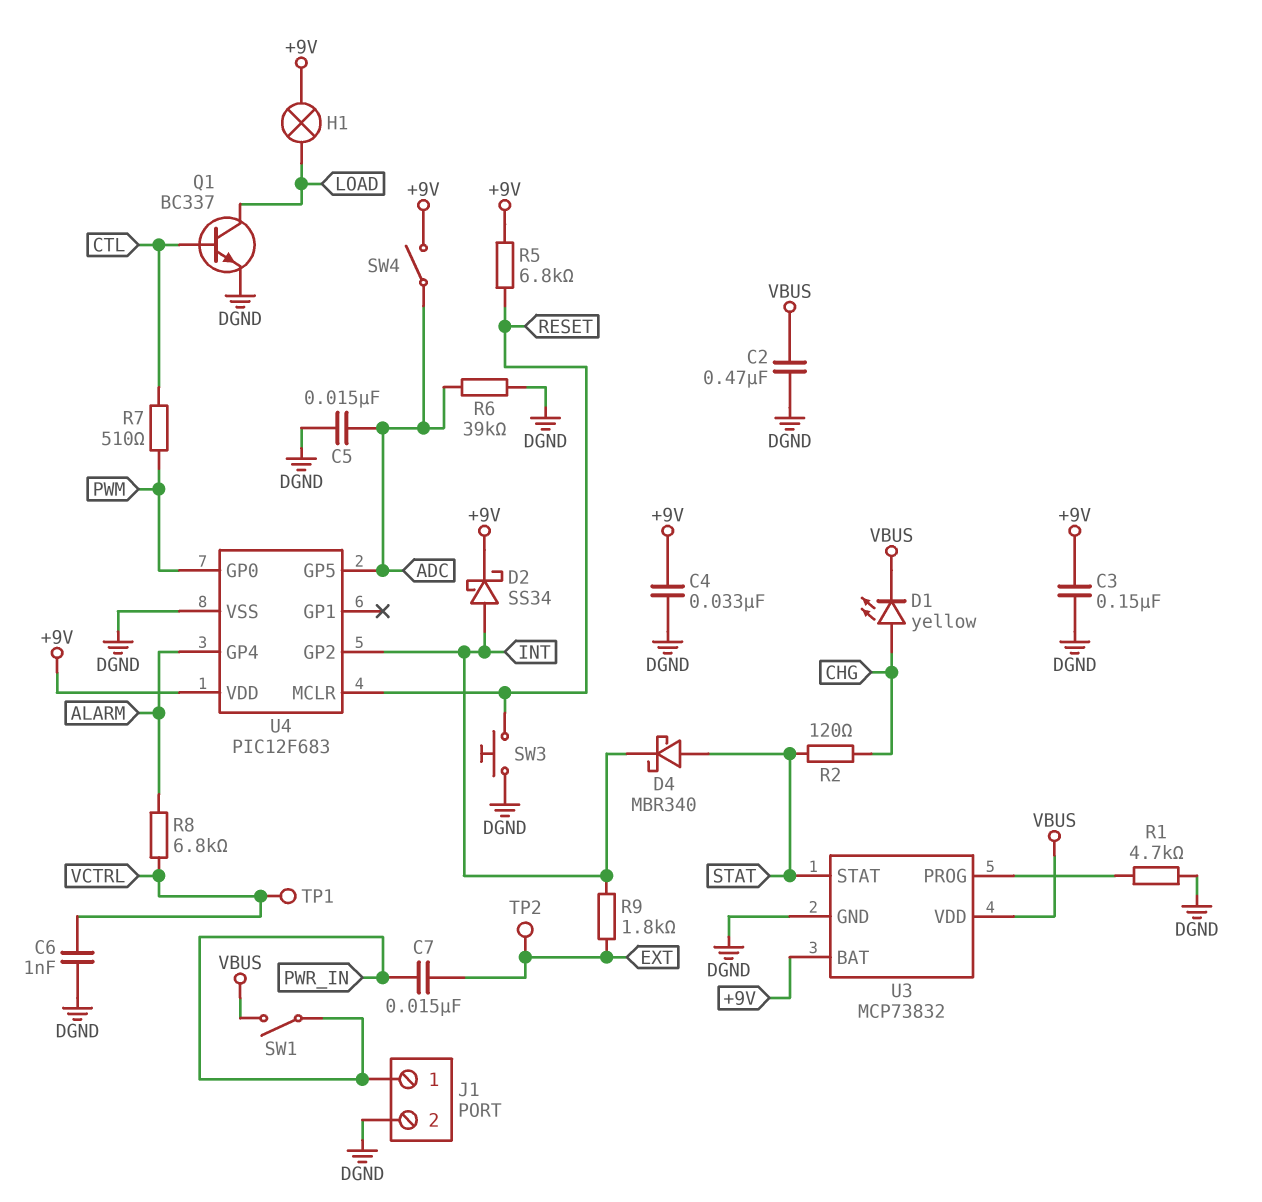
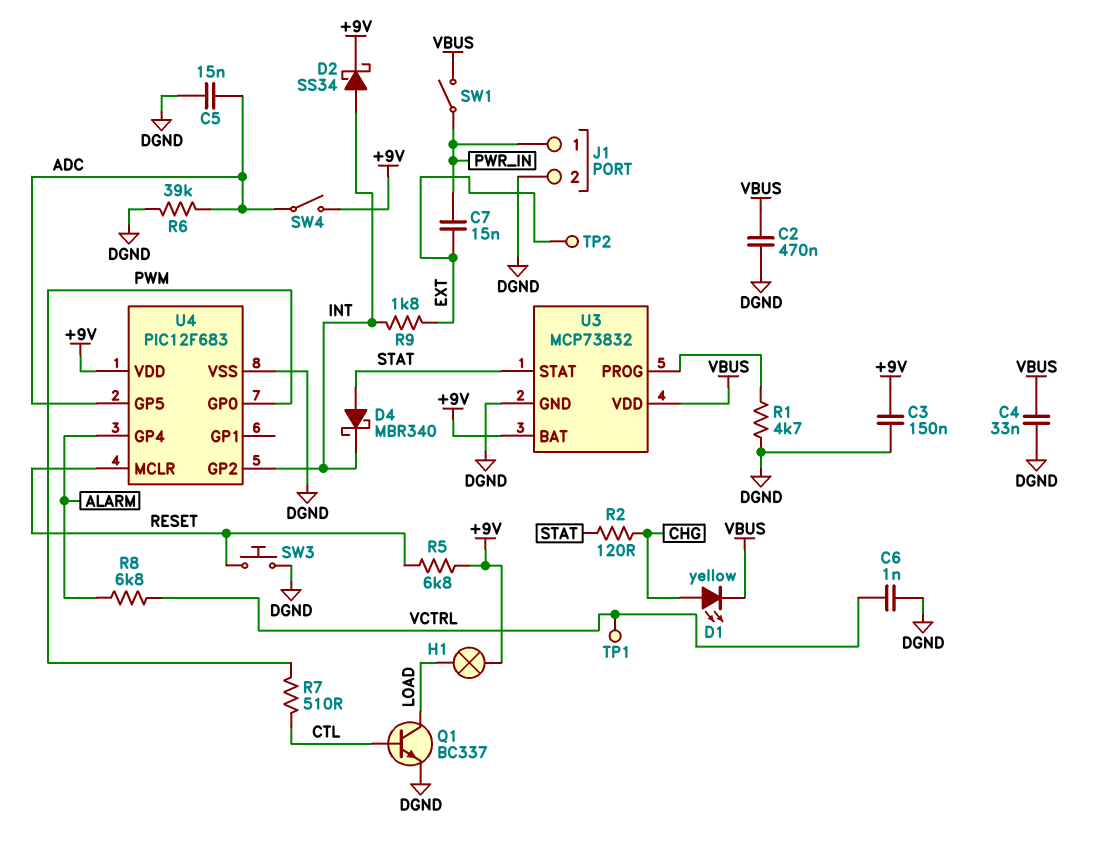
C4: 33nF (+9V, DGND) -> 33nF (DGND, VBUS)

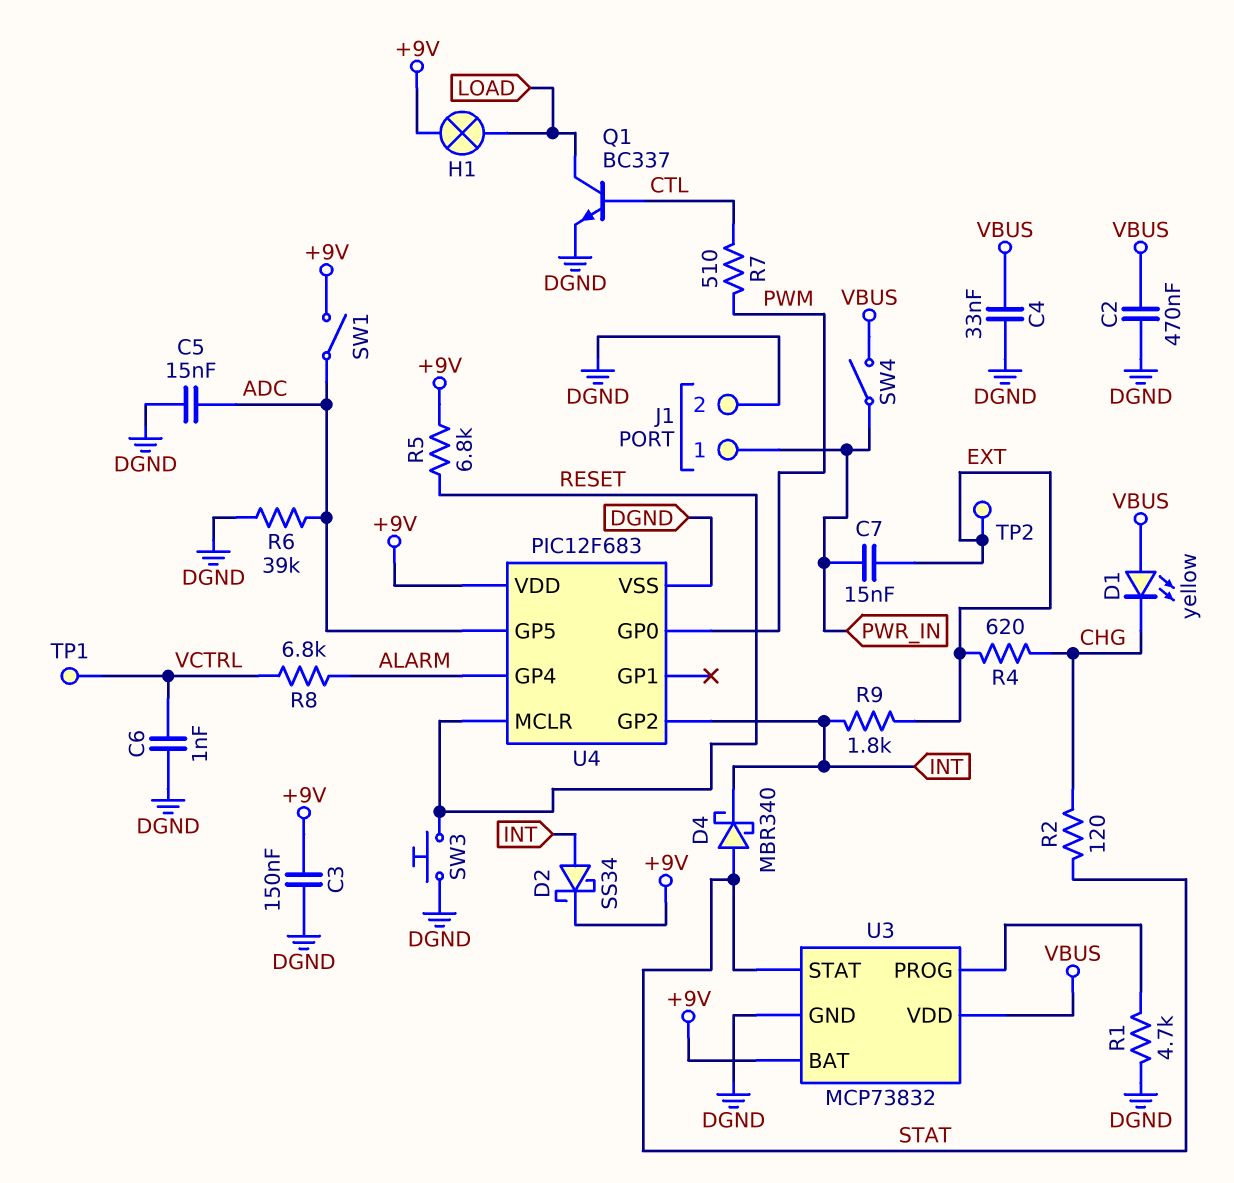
D1: LED yellow (A CHG, K VBUS) -> LED yellow (A VBUS, K CHG)
R4: none -> 620 (CHG, EXT)
SW1: switch (PWR_IN, VBUS) -> switch (+9V, ADC)
SW4: switch (+9V, ADC) -> switch (PWR_IN, VBUS)

